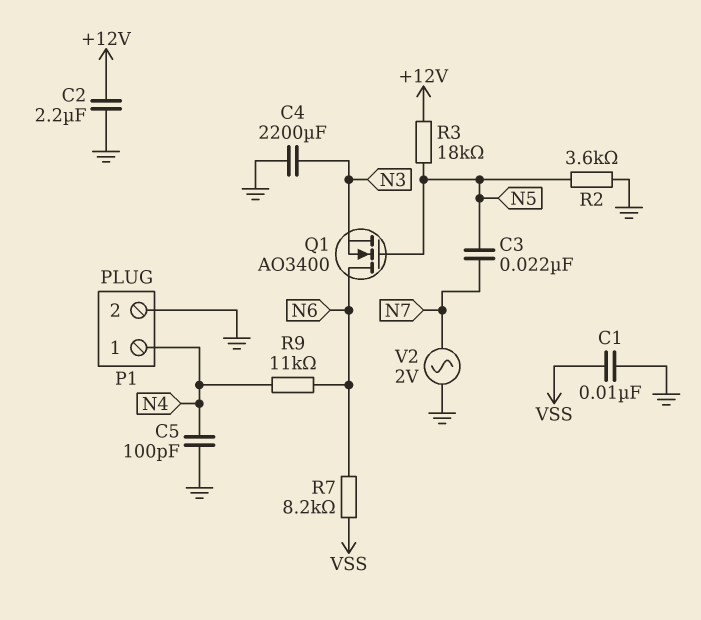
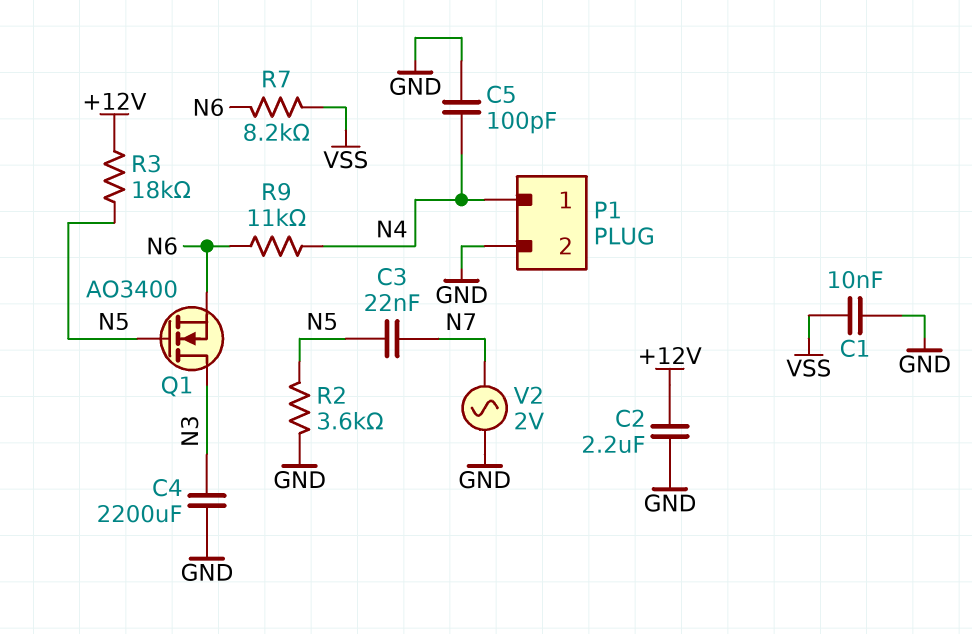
Q1: NMOS AO3400 (G N5, D N6, S N3) -> NMOS AO3400 (G N5, D N3, S N6)

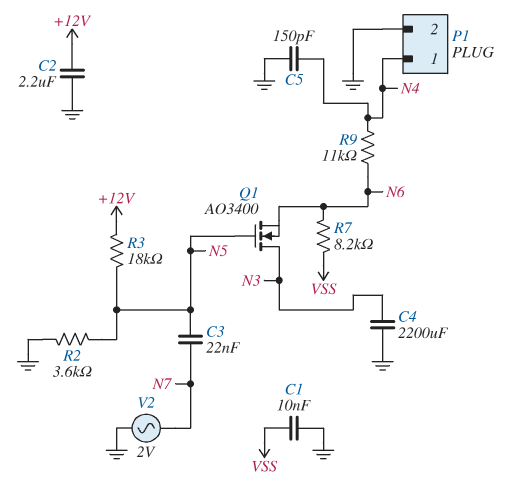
C5: 100pF (GND, N4) -> 150pF (GND, N4)

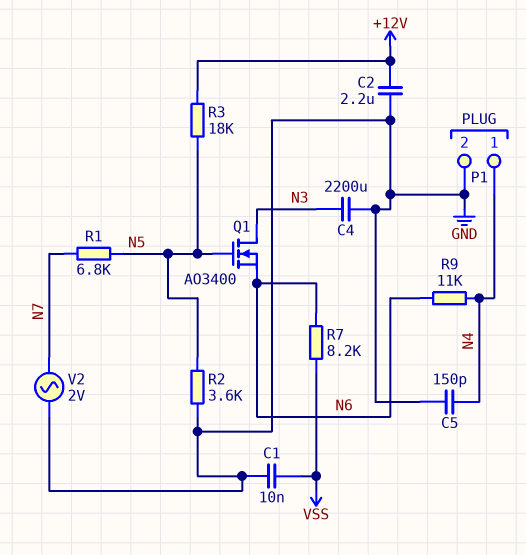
C3: 22nF (N5, N7) -> none
R1: none -> 6.8k (N5, N7)

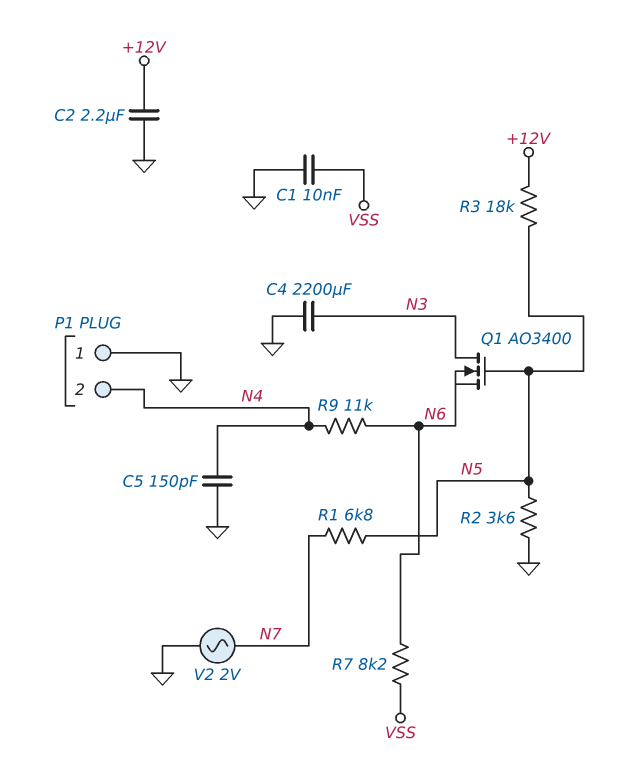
P1 pin 1: N4 -> GND
P1 pin 2: GND -> N4

